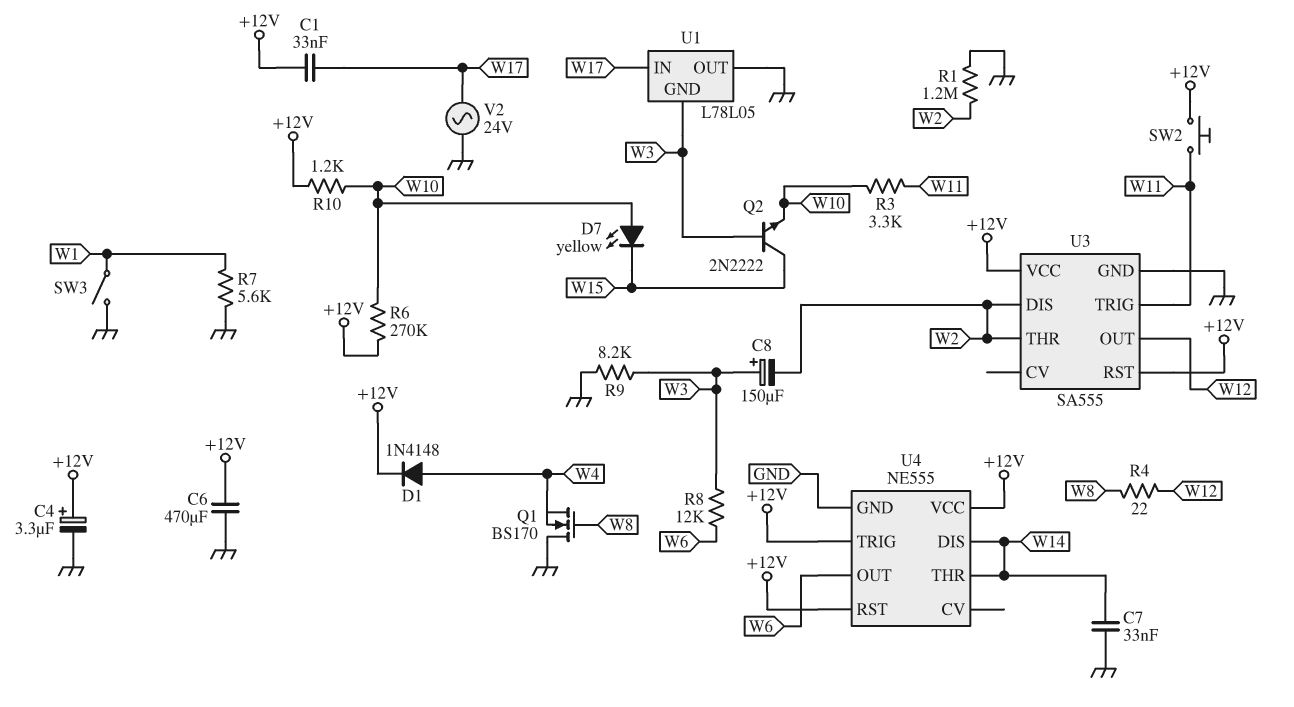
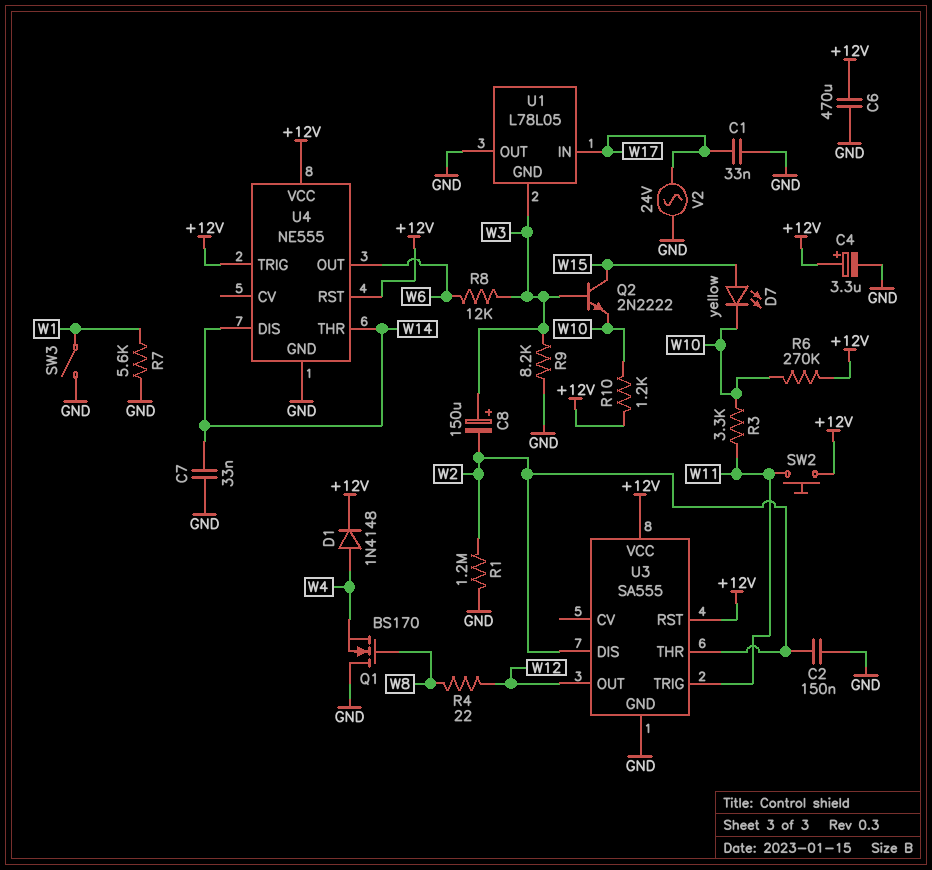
C1: 33nF (+12V, W17) -> 33nF (GND, W17)
C2: none -> 150nF (GND, W2)
D7: LED yellow (A W10, K W15) -> LED yellow (A W15, K W10)

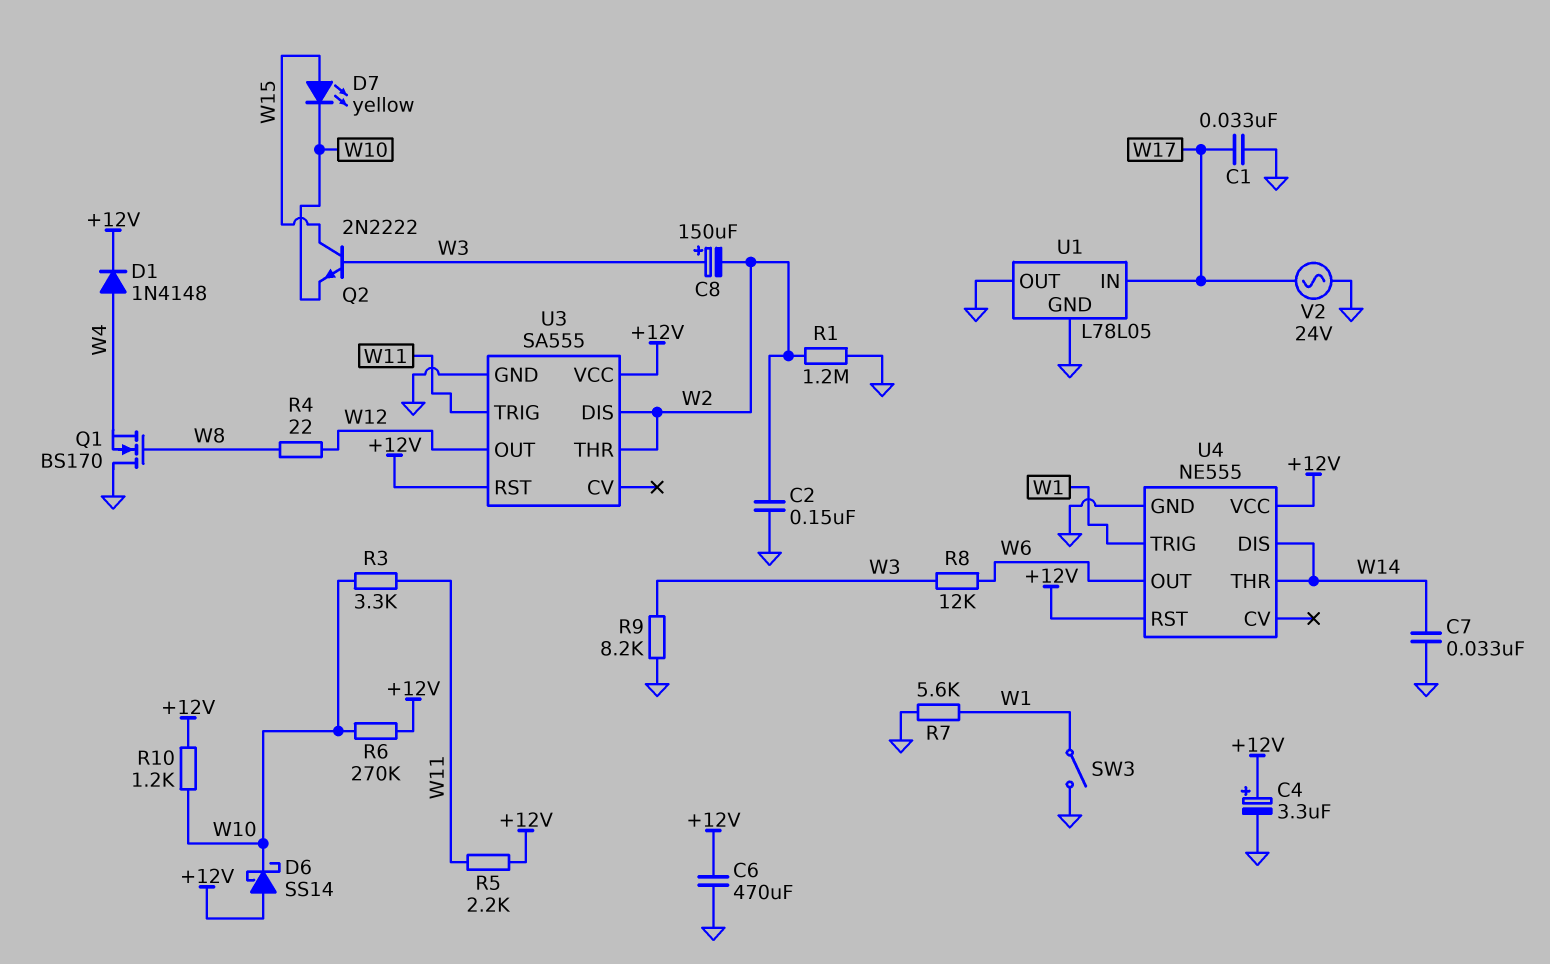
D6: none -> schottky SS14 (A +12V, K W10)
R5: none -> 2.2k (+12V, W11)
SW2: button (+12V, W11) -> none
U1 pin GND: W3 -> GND
U4 pin TRIG: +12V -> W1

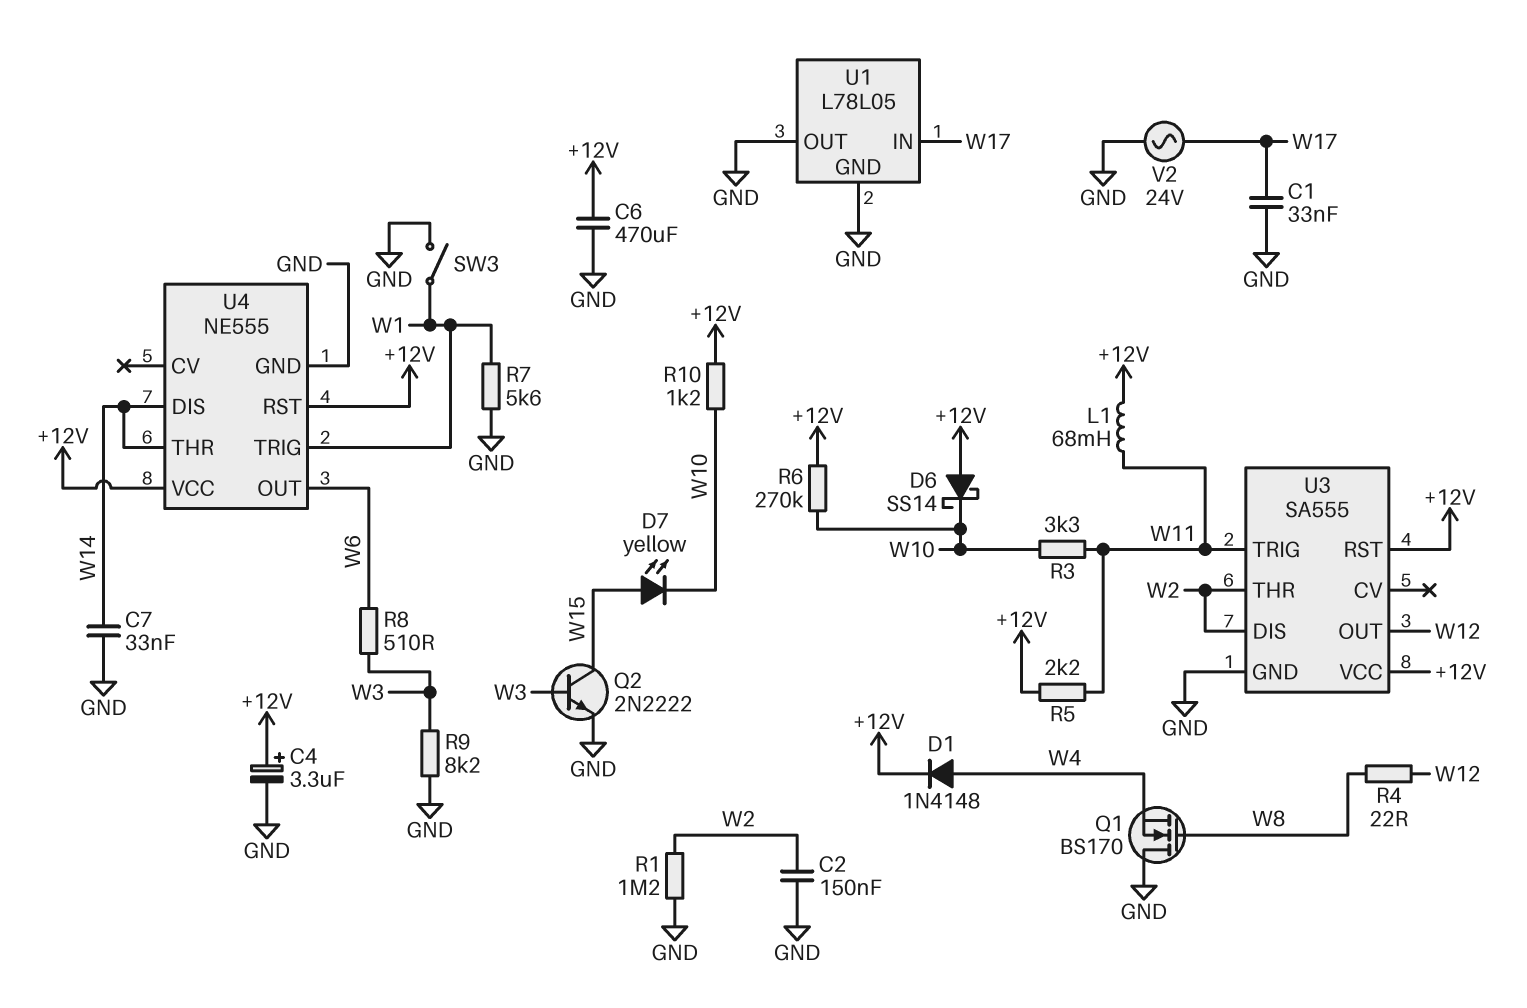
C8: 150uF (plus W3, minus W2) -> none
L1: none -> 68mH (+12V, W11)
Q2: NPN 2N2222 (B W3, C W15, E W10) -> NPN 2N2222 (B W3, C W15, E GND)
R8: 12k (W3, W6) -> 510 (W3, W6)

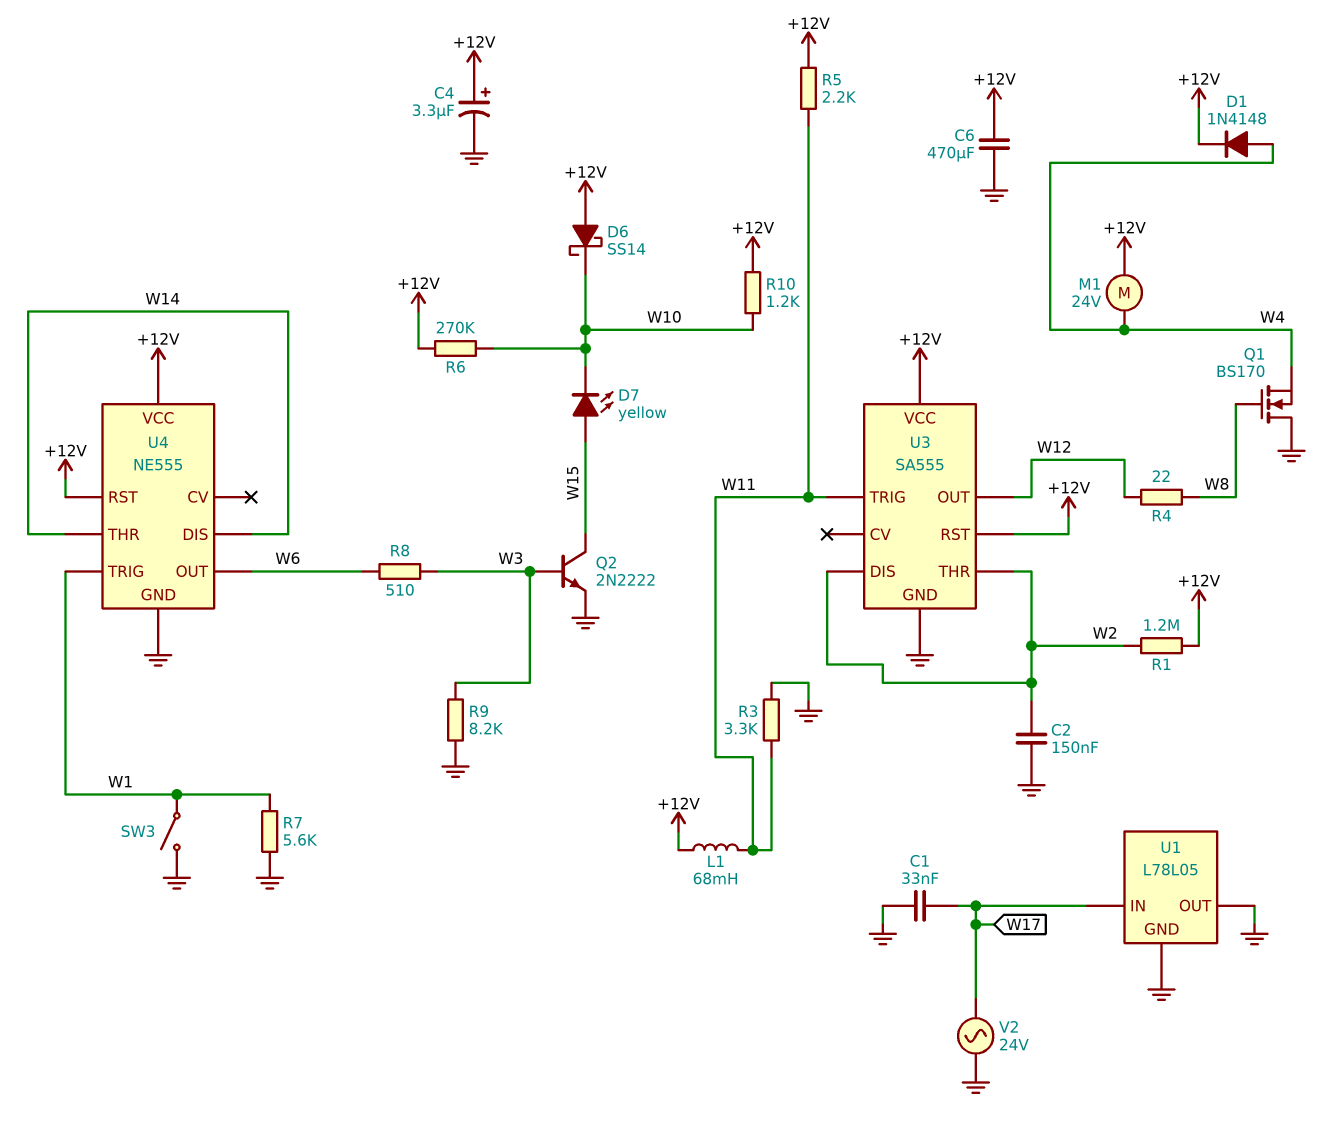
C7: 33nF (GND, W14) -> none
M1: none -> motor 24V (+12V, W4)
R1: 1.2M (GND, W2) -> 1.2M (+12V, W2)
R3: 3.3k (W10, W11) -> 3.3k (GND, W11)

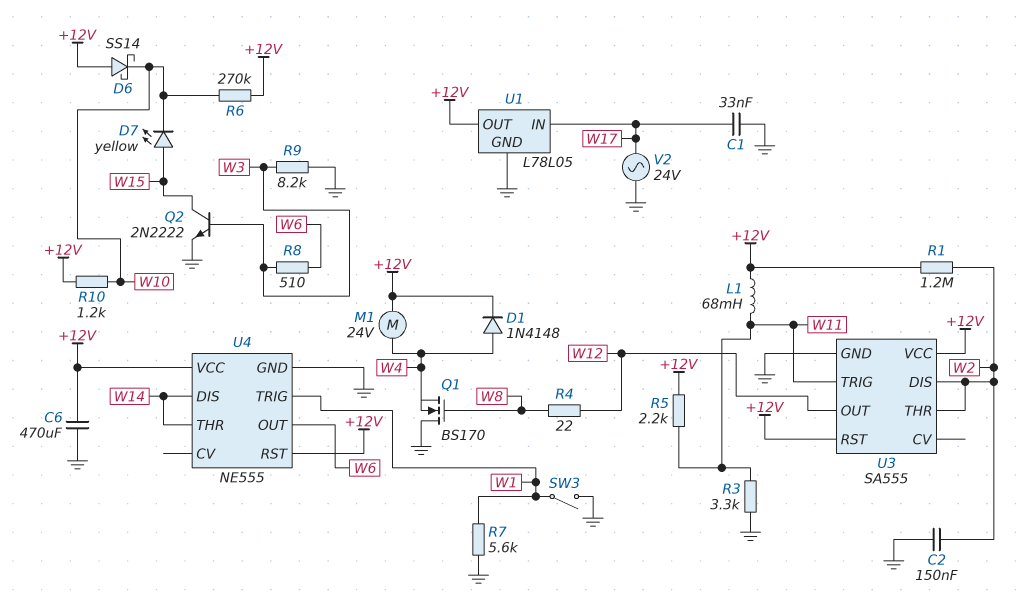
C4: 3.3uF (plus +12V, minus GND) -> none
U1 pin OUT: GND -> +12V

